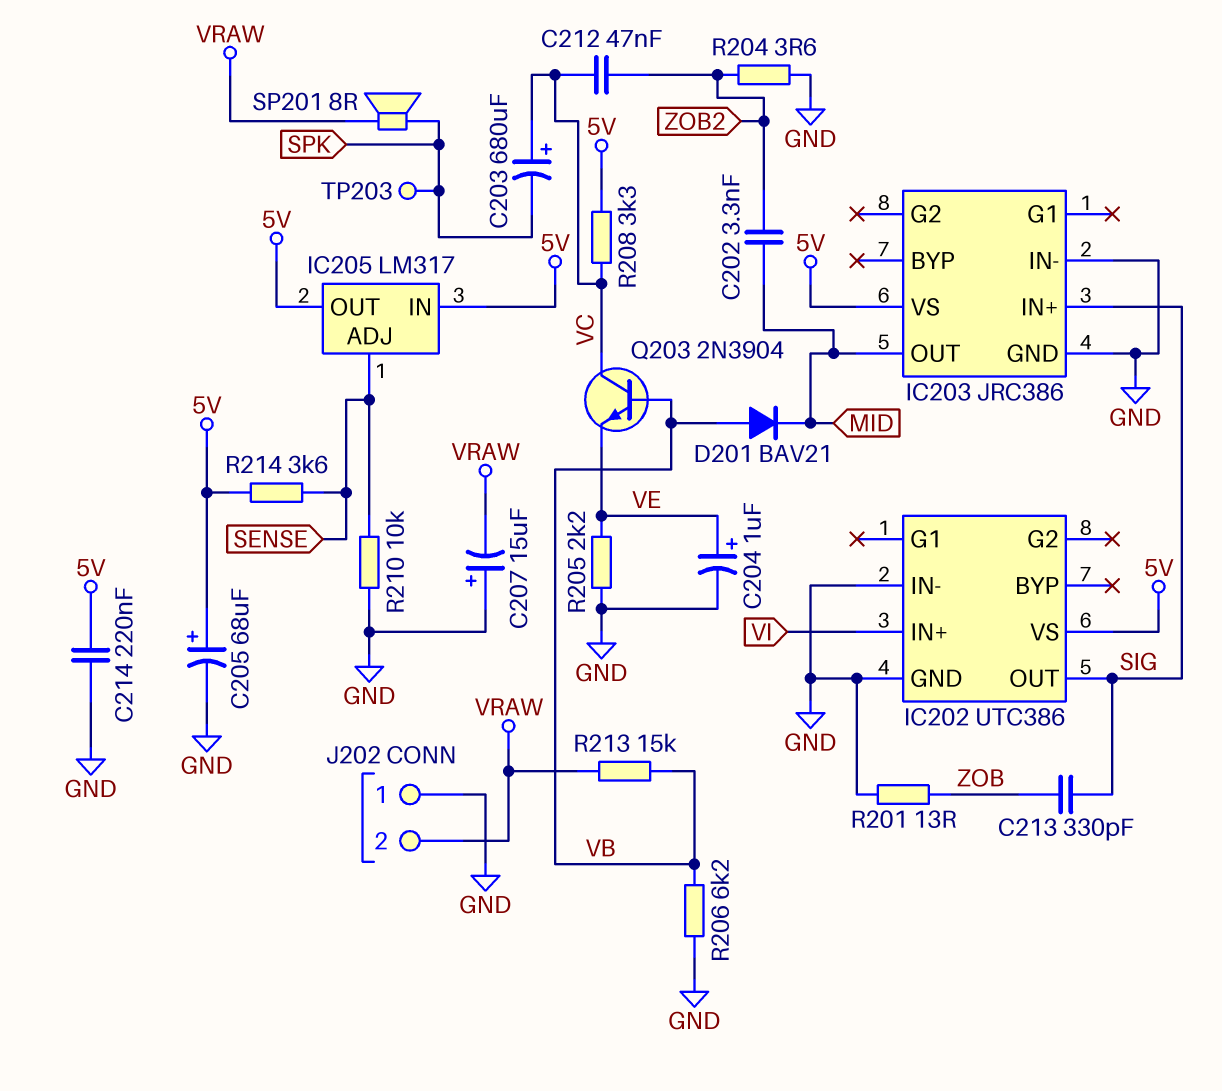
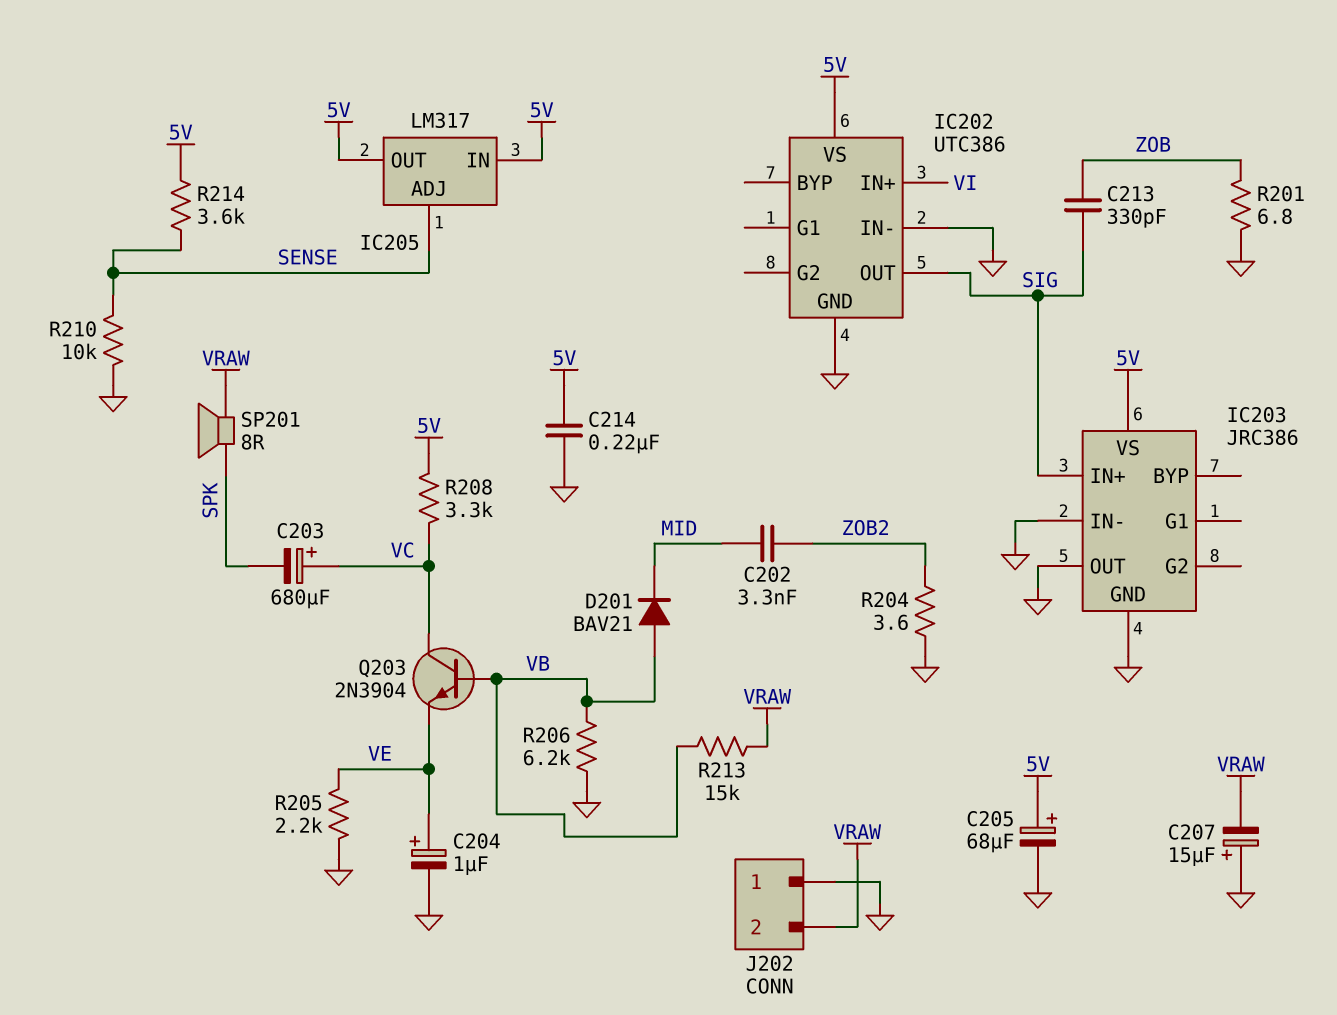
C212: 47nF (VC, ZOB2) -> none
IC203 pin OUT: MID -> GND
R201: 13 (GND, ZOB) -> 6.8 (GND, ZOB)
TP203: test point (SPK) -> none

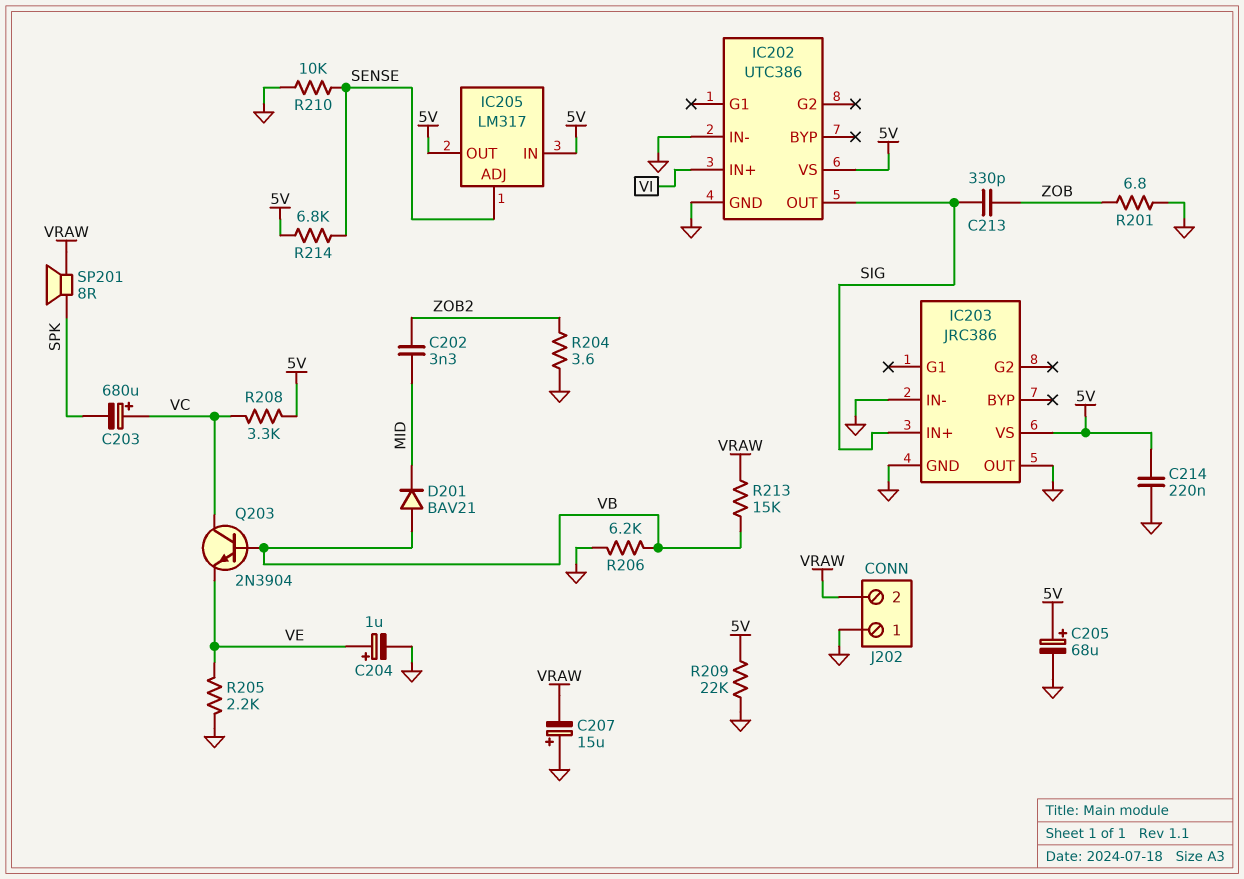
R209: none -> 22k (5V, GND)
R214: 3.6k (5V, SENSE) -> 6.8k (5V, SENSE)

